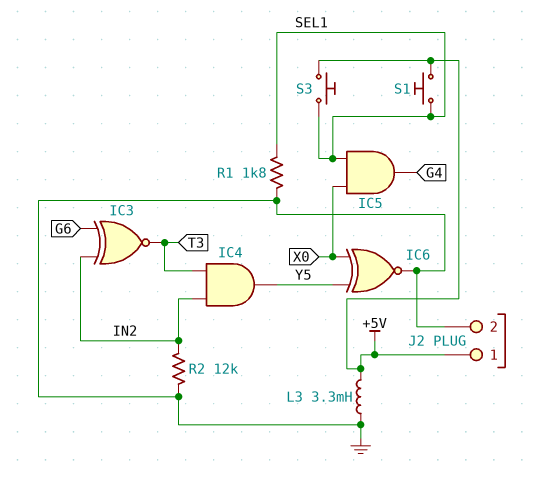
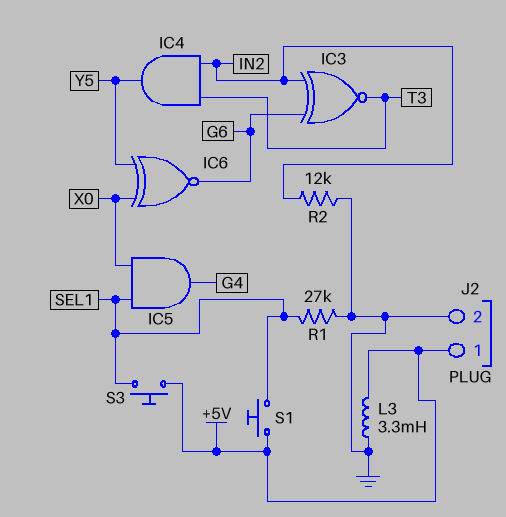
IC6: XNOR (in X0, in Y5, out GND) -> XNOR (in X0, in Y5, out G6)
R1: 1.8k (GND, SEL1) -> 27k (GND, SEL1)

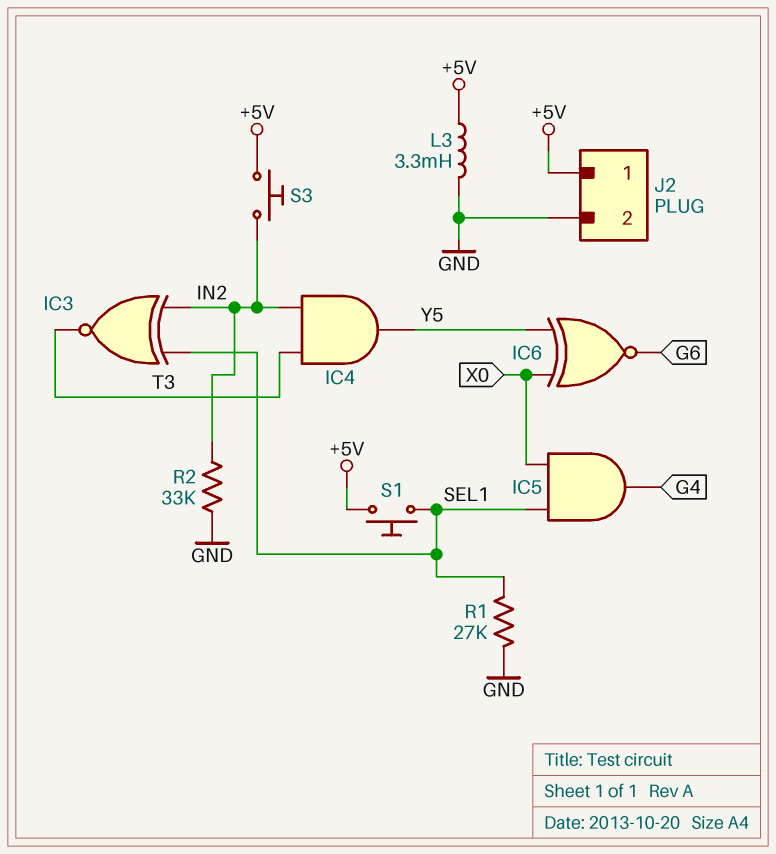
IC3: XNOR (in G6, in IN2, out T3) -> XNOR (in IN2, in SEL1, out T3)
R2: 12k (GND, IN2) -> 33k (GND, IN2)
S3: button (+5V, SEL1) -> button (+5V, IN2)

